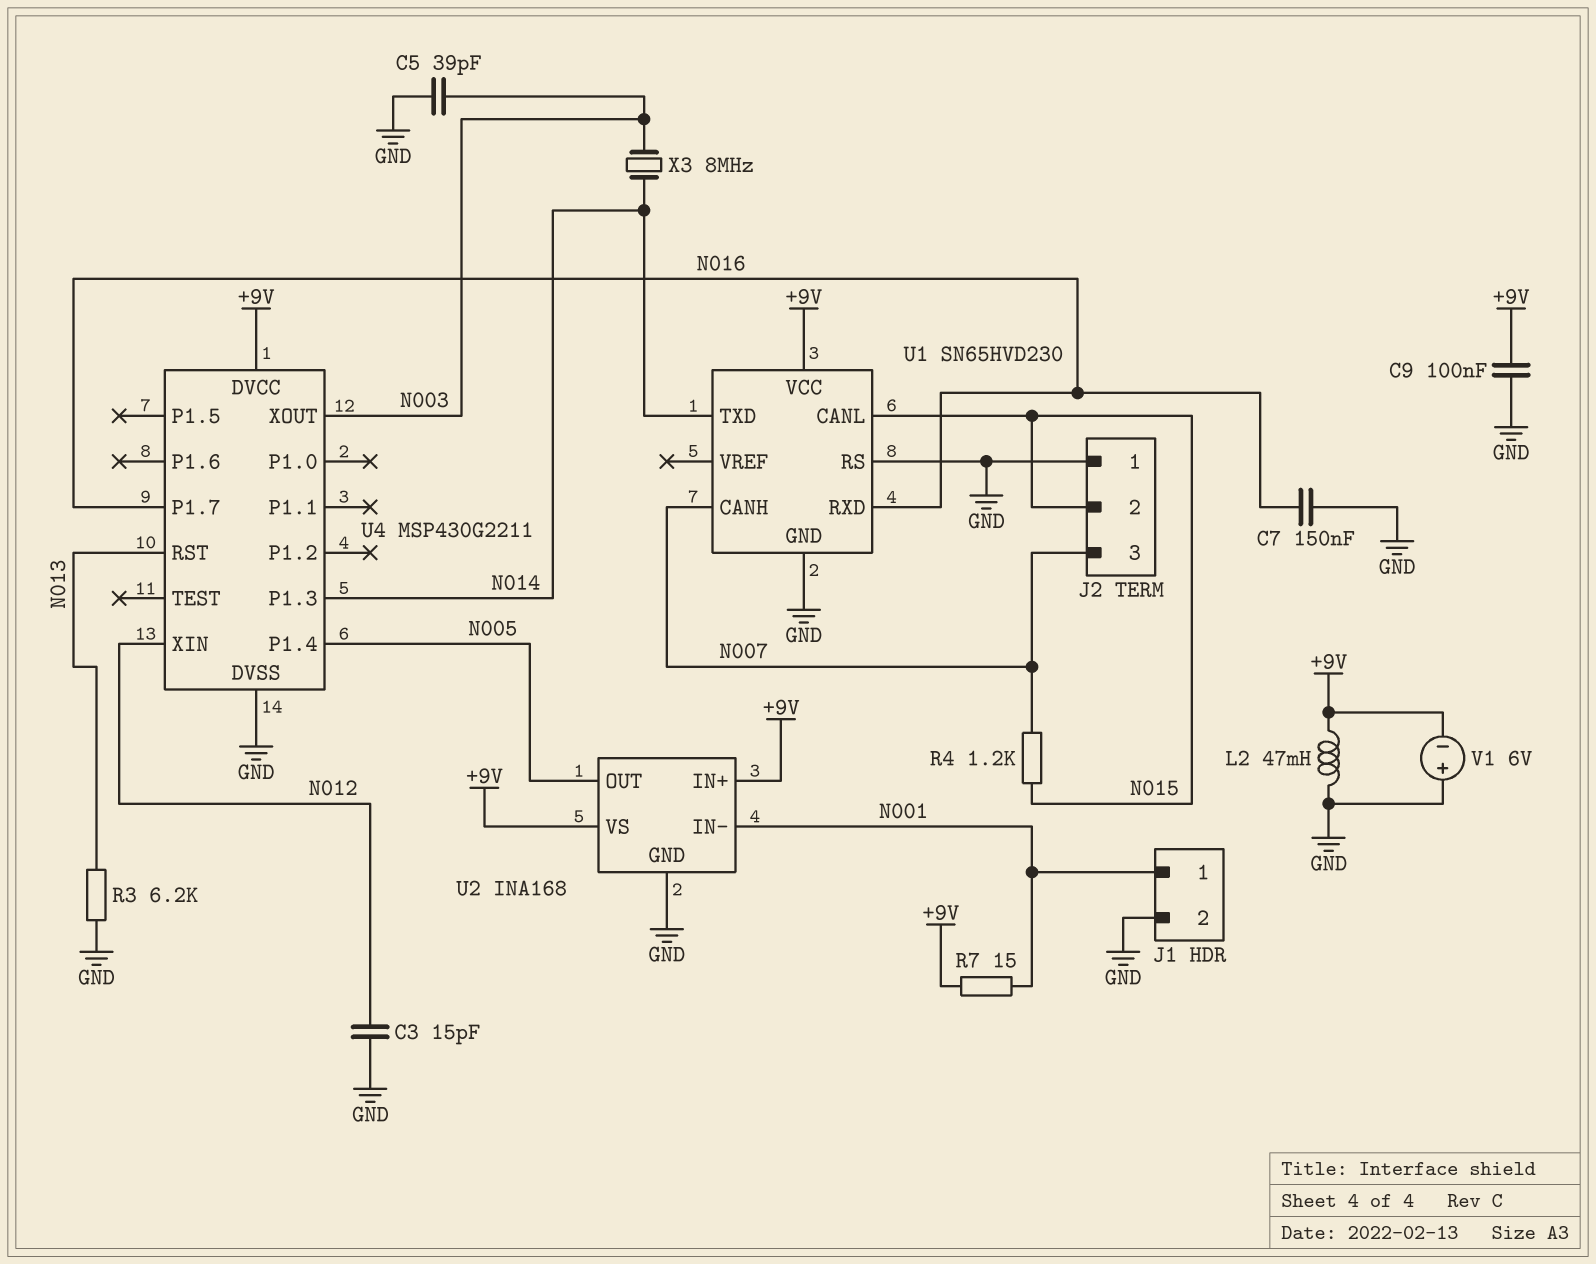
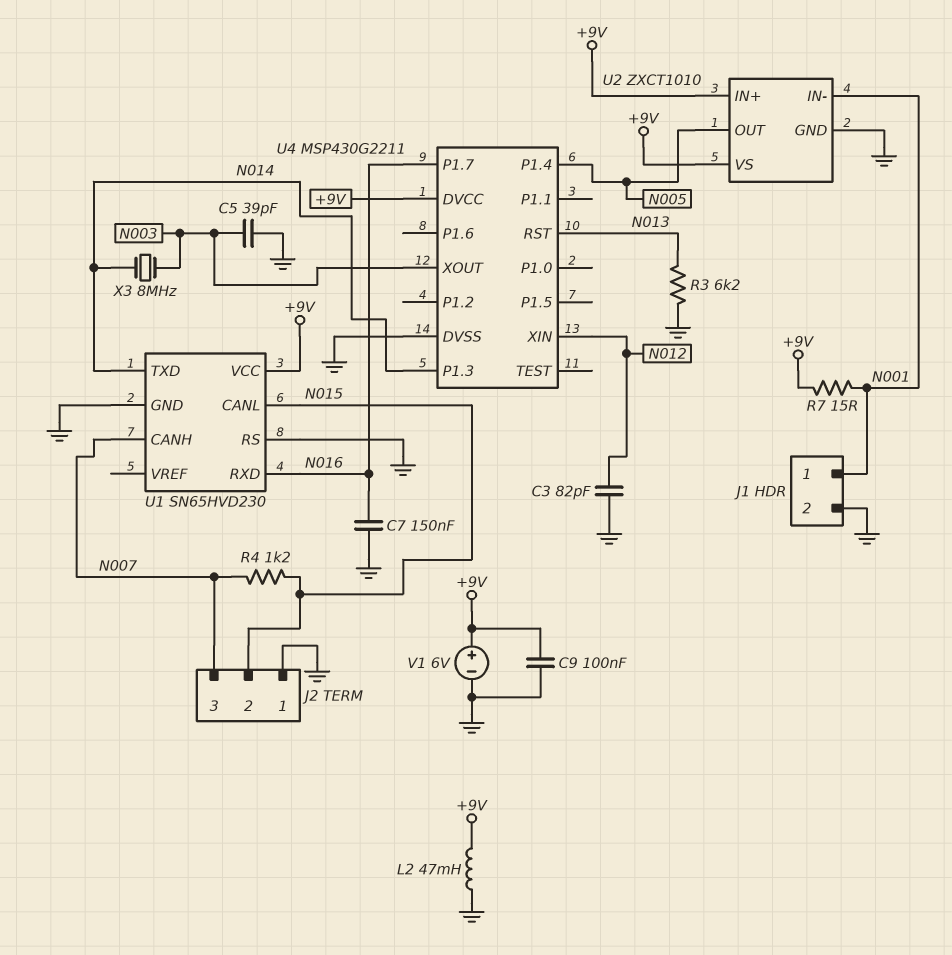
C3: 15pF (GND, N012) -> 82pF (GND, N012)
U2: INA168 -> ZXCT1010
V1: 6V (plus GND, minus +9V) -> 6V (plus +9V, minus GND)

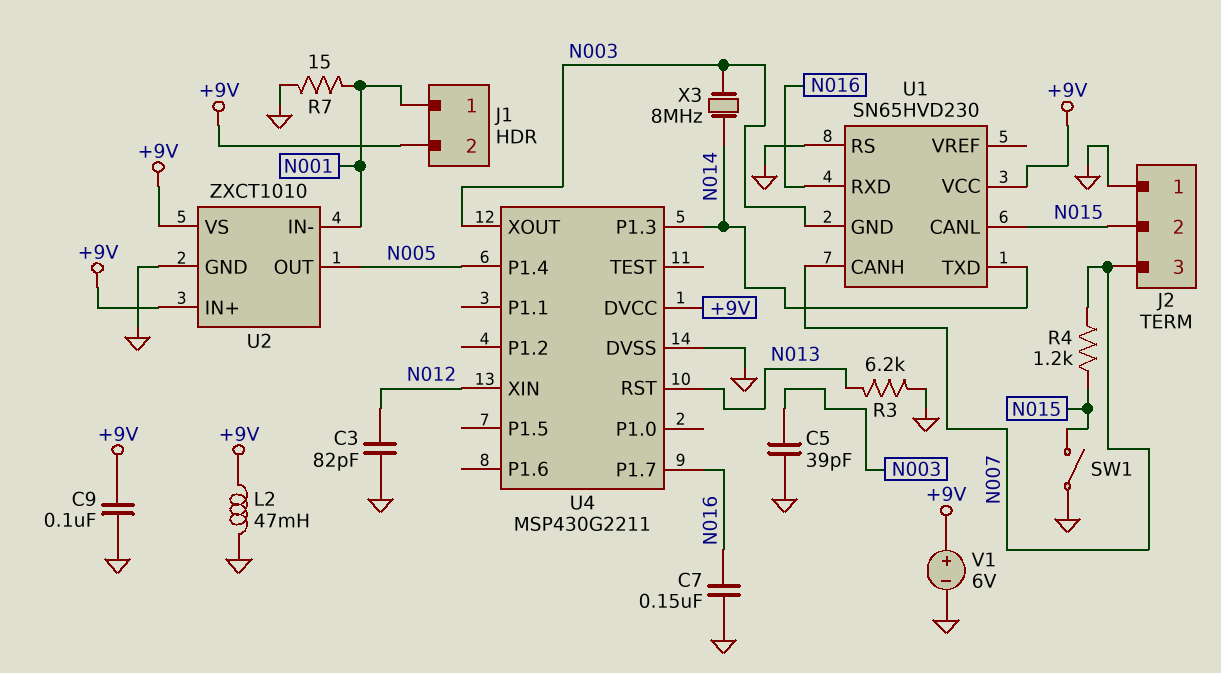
J1 pin 2: GND -> +9V
R7: 15 (+9V, N001) -> 15 (GND, N001)
SW1: none -> switch (GND, N015)
U1 pin GND: GND -> N003

